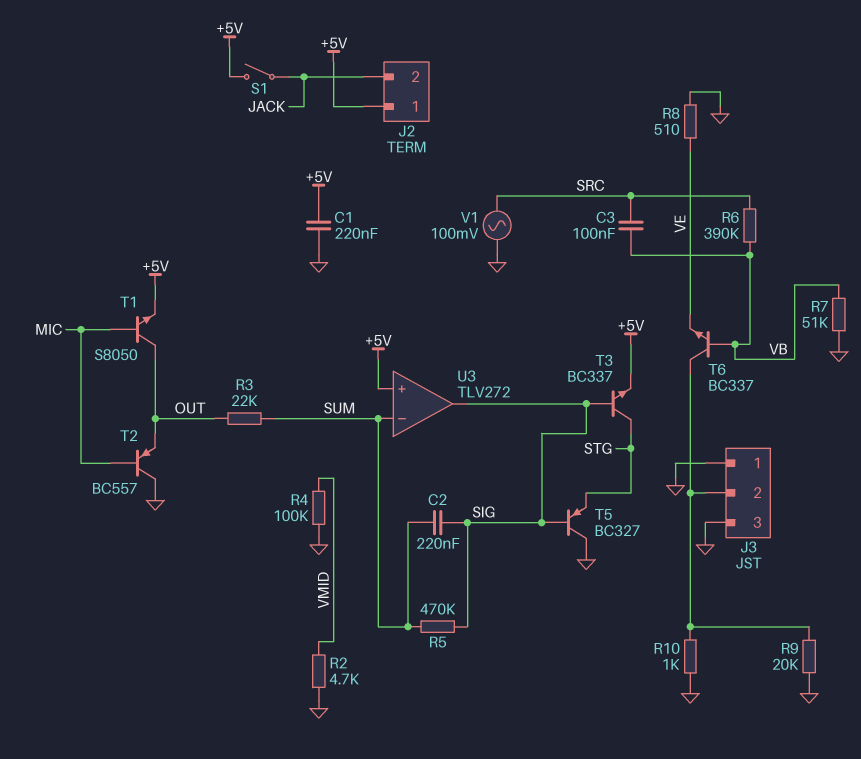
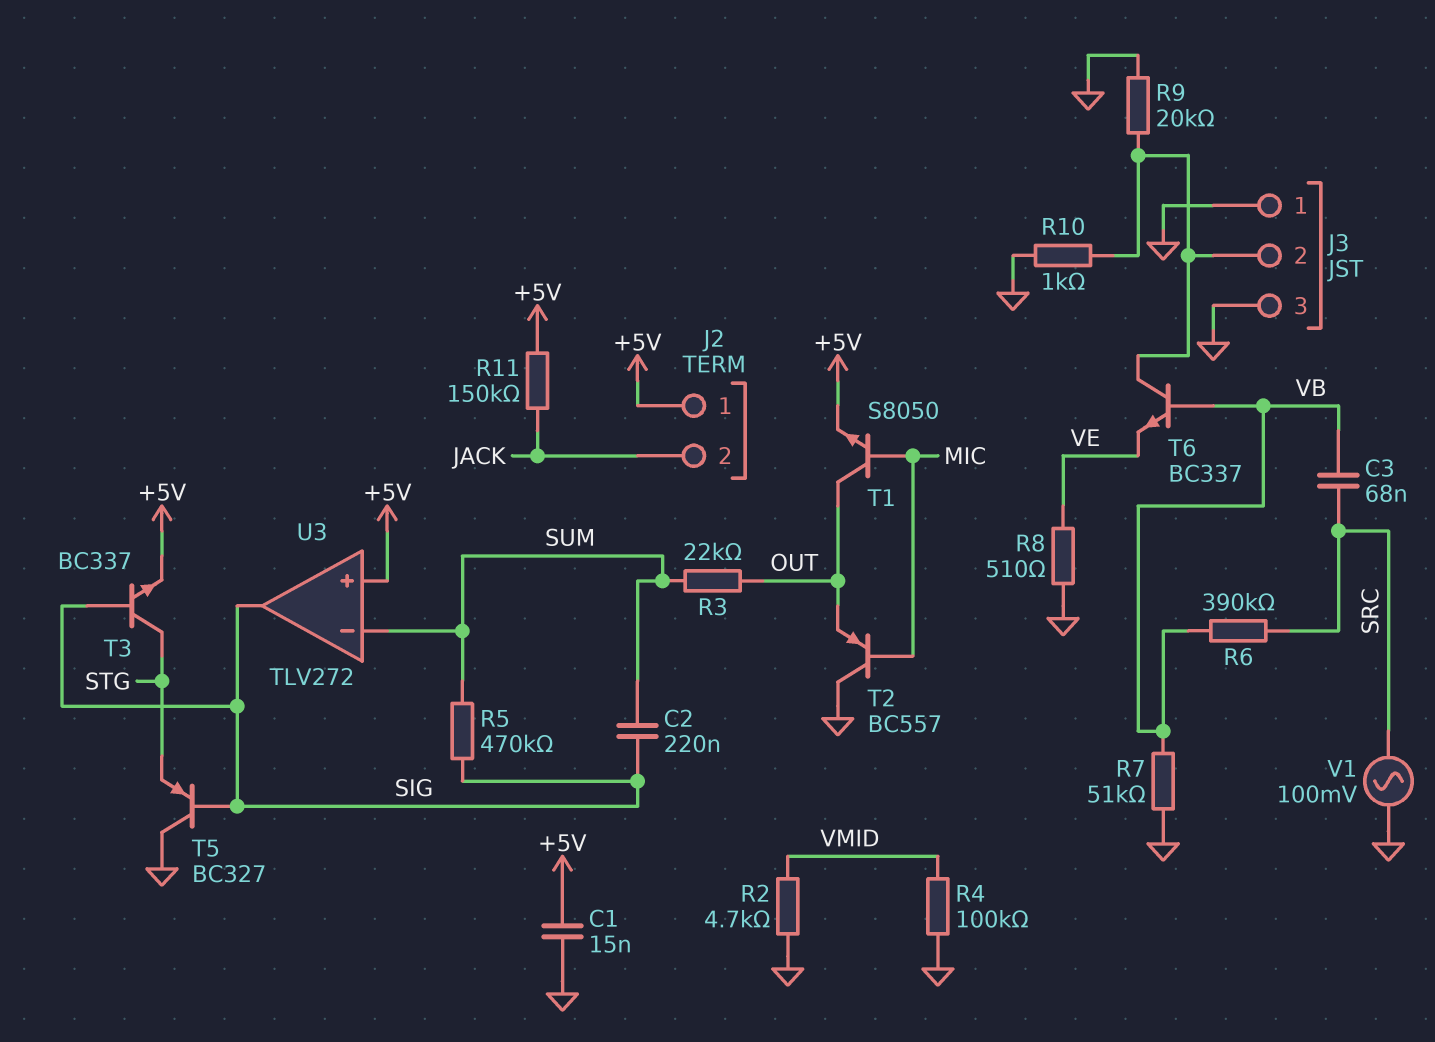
C1: 220nF (+5V, GND) -> 15nF (+5V, GND)
C3: 100nF (SRC, VB) -> 68nF (SRC, VB)
R11: none -> 150k (+5V, JACK)
S1: switch (+5V, JACK) -> none

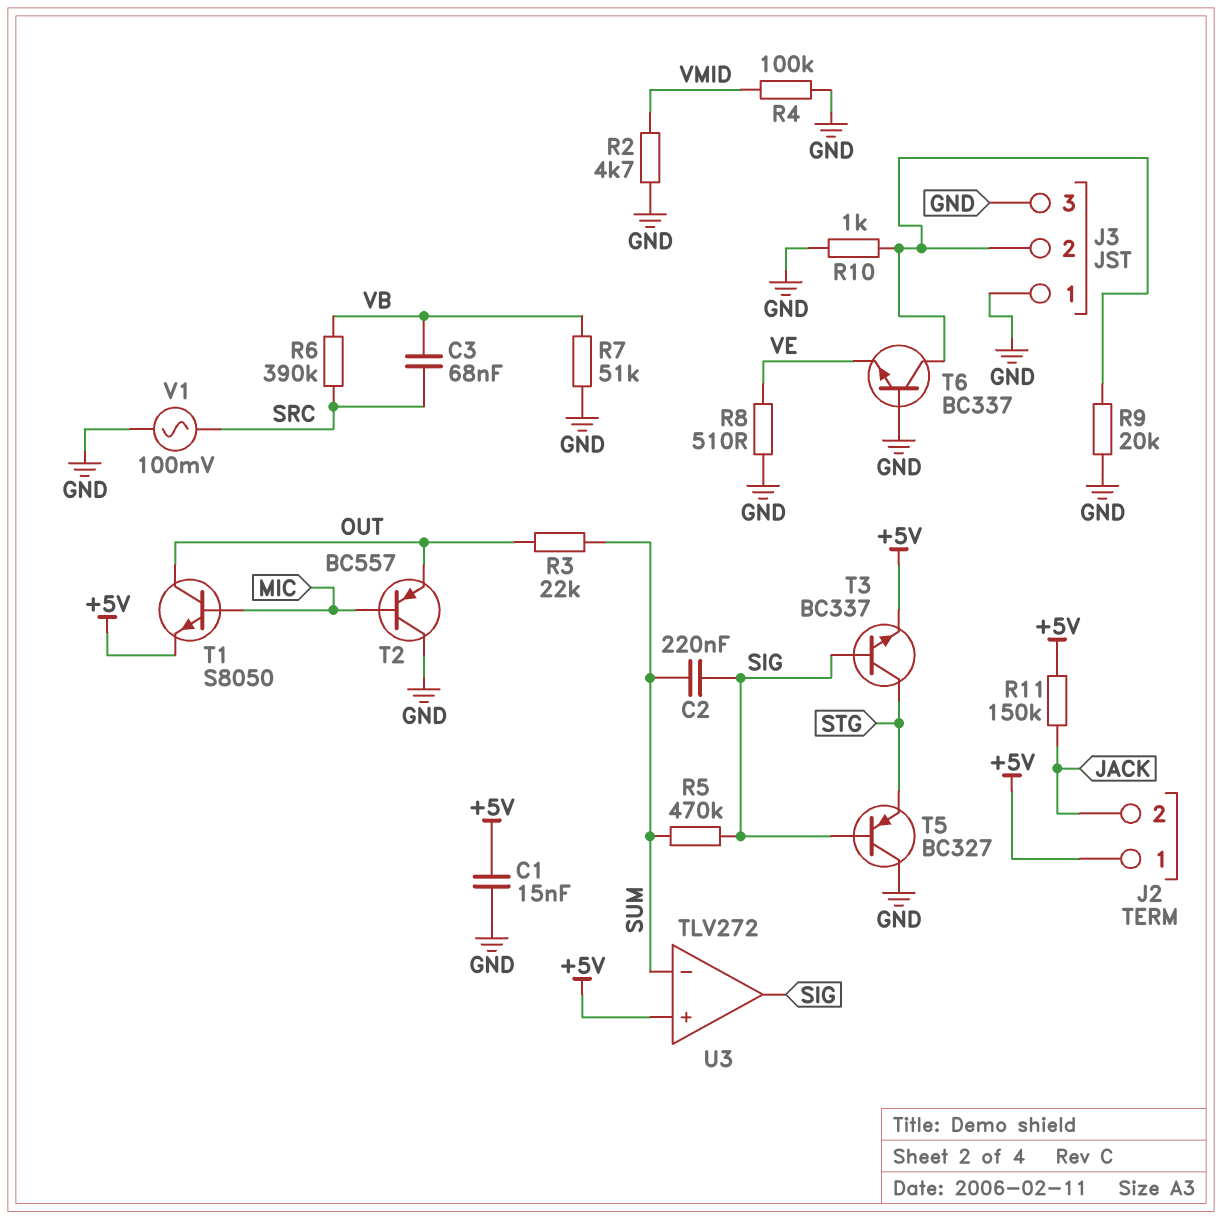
T6: NPN BC337 (B VB, C J3/2, E VE) -> NPN BC337 (B GND, C J3/2, E VE)

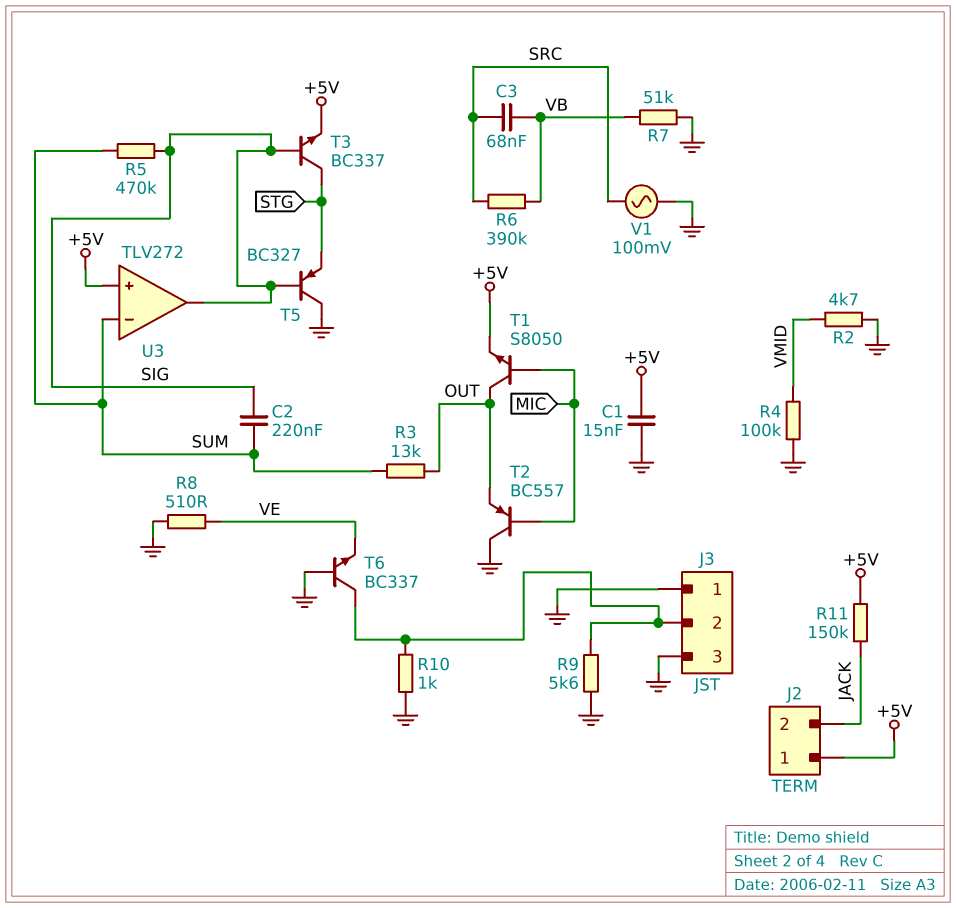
R3: 22k (OUT, SUM) -> 13k (OUT, SUM)
R9: 20k (GND, J3/2) -> 5.6k (GND, J3/2)

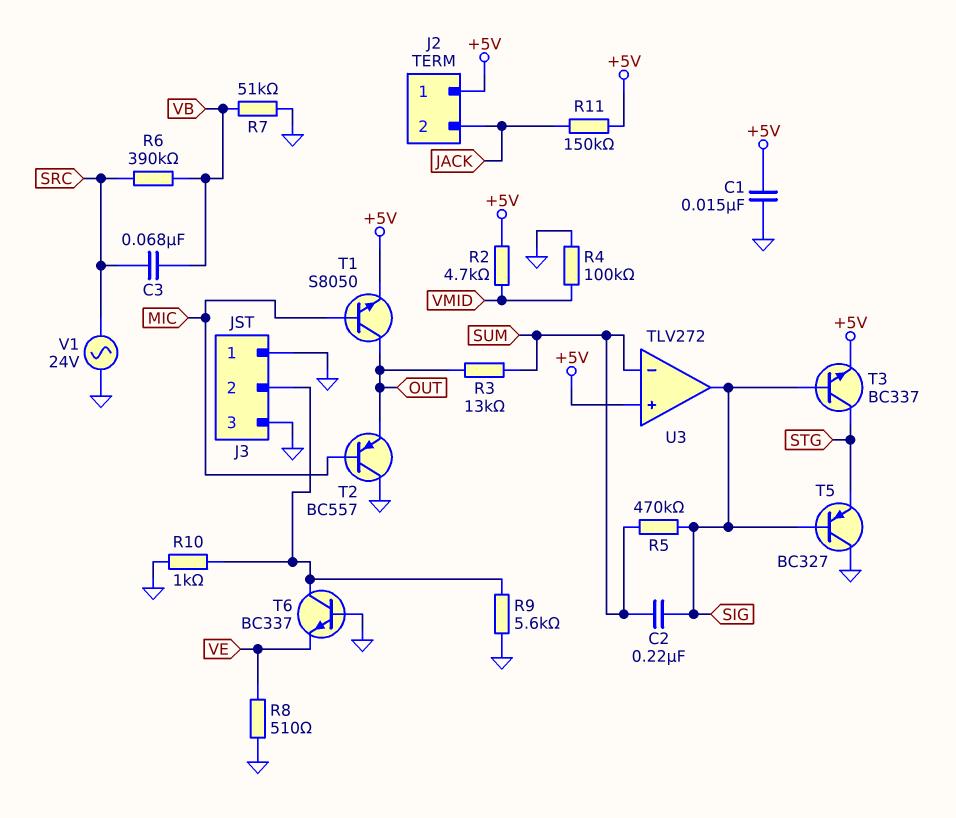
R2: 4.7k (GND, VMID) -> 4.7k (+5V, VMID)
V1: AC 100mV (GND, SRC) -> AC 24V (GND, SRC)

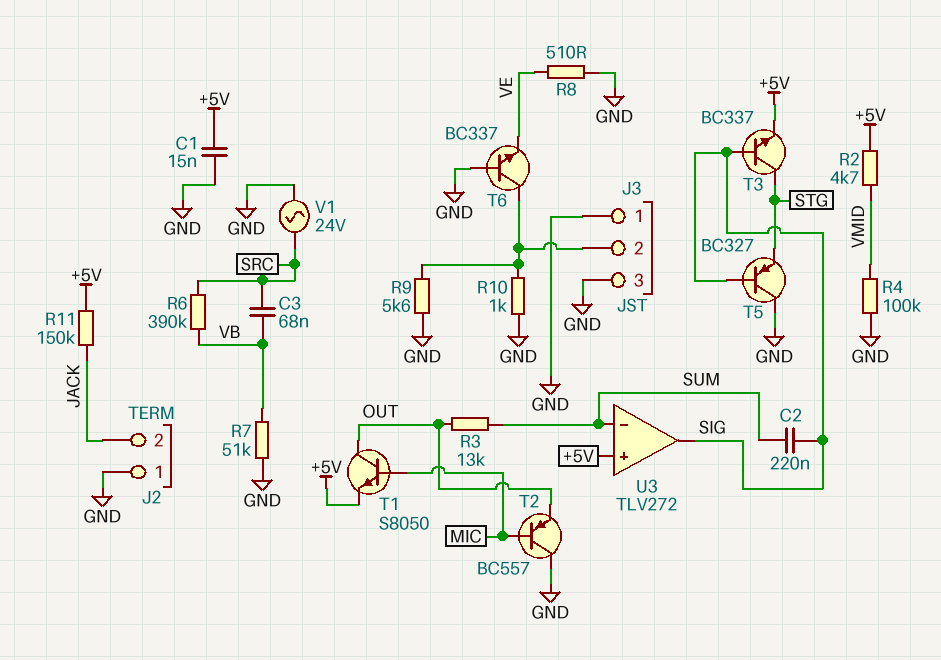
J2 pin 1: +5V -> GND
R5: 470k (SIG, SUM) -> none

